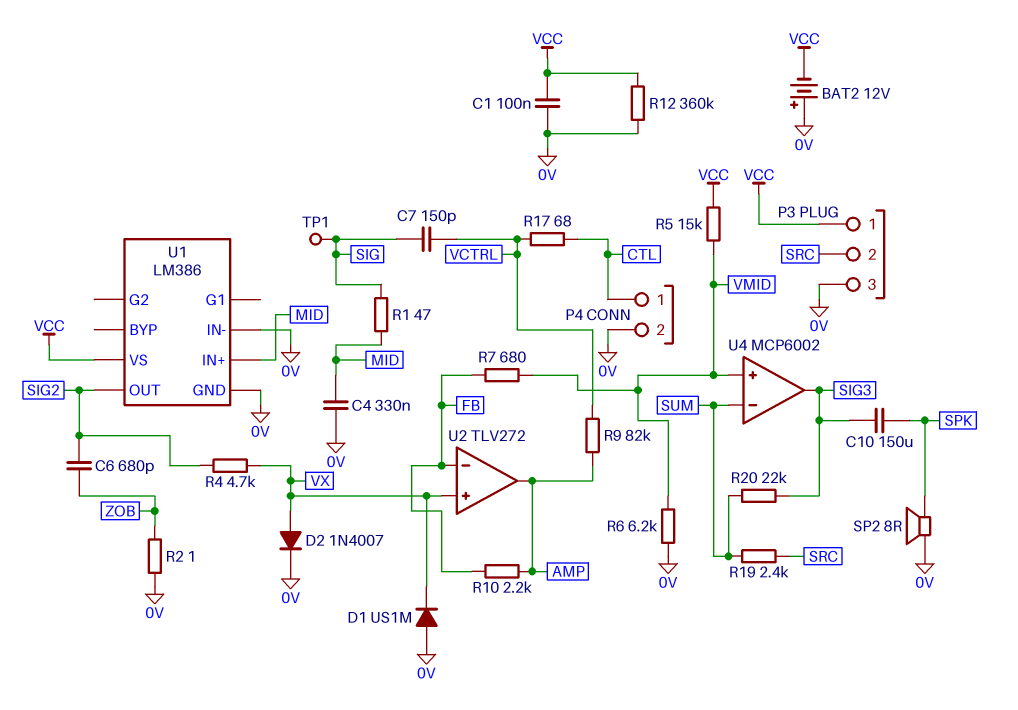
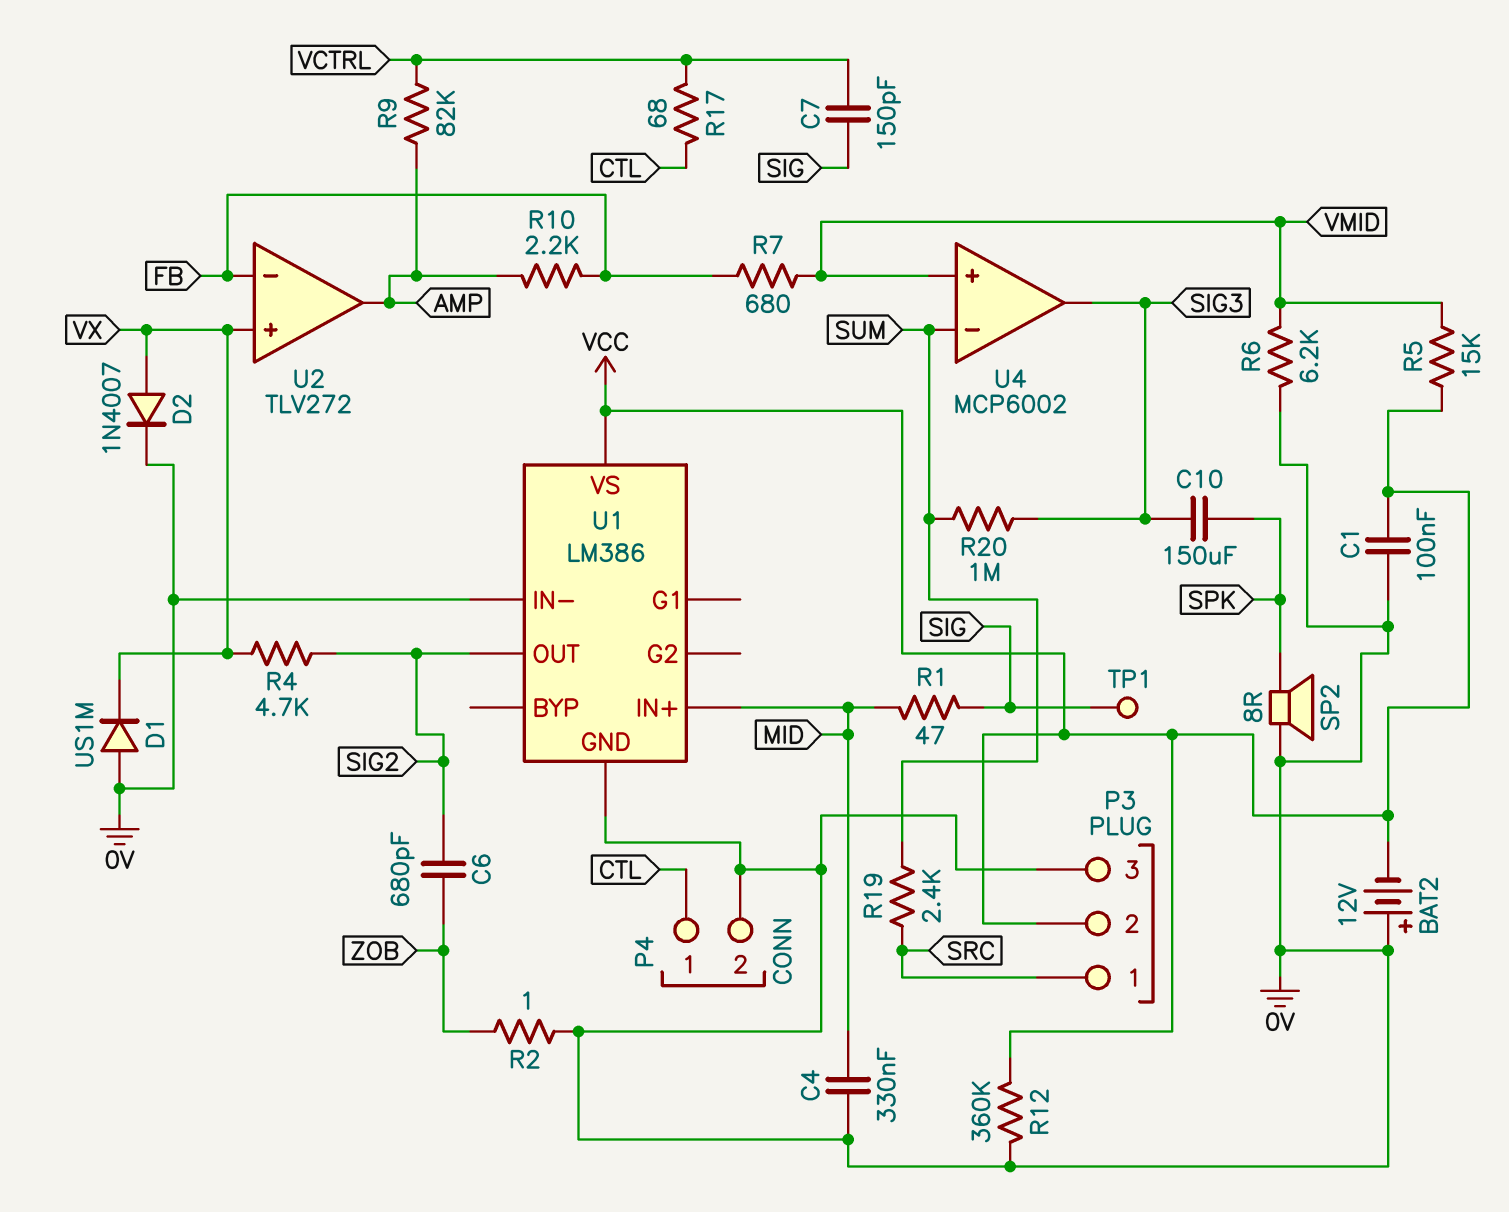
P3 pin 1: VCC -> SRC
P3 pin 2: SRC -> VCC
R20: 22k (SIG3, SUM) -> 1M (SIG3, SUM)

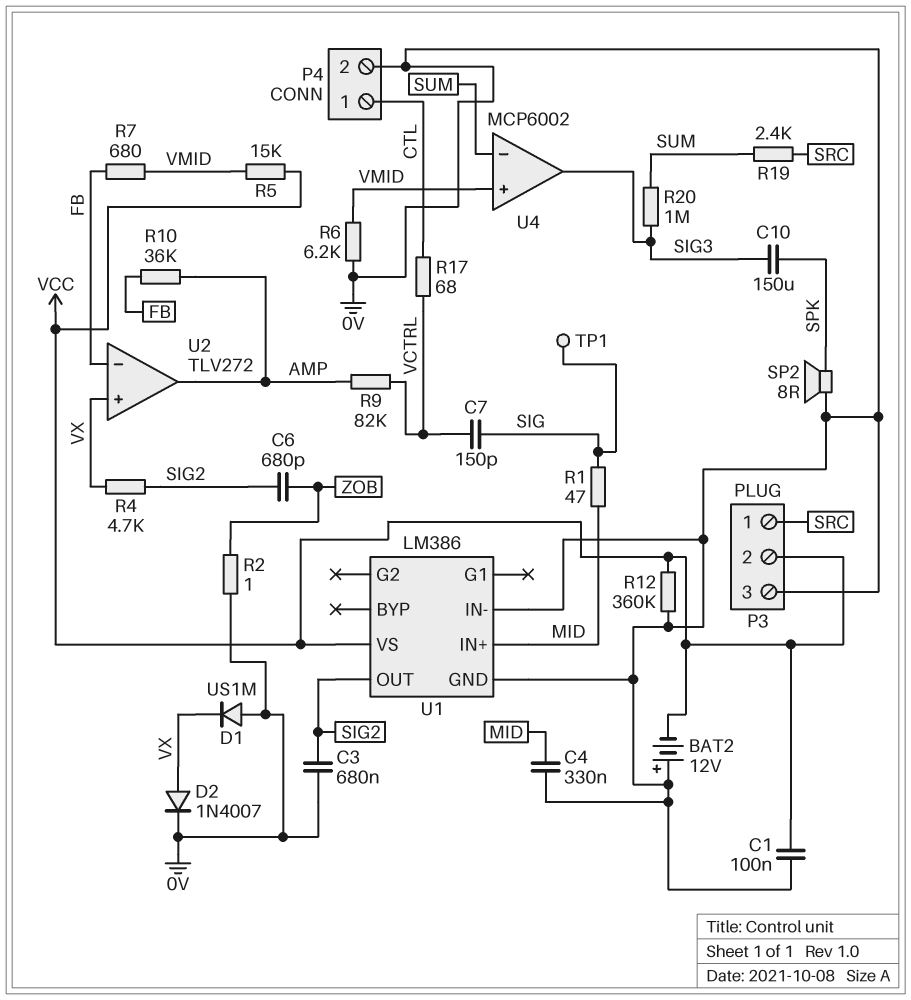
C3: none -> 680nF (0V, SIG2)
R10: 2.2k (AMP, FB) -> 36k (AMP, FB)

